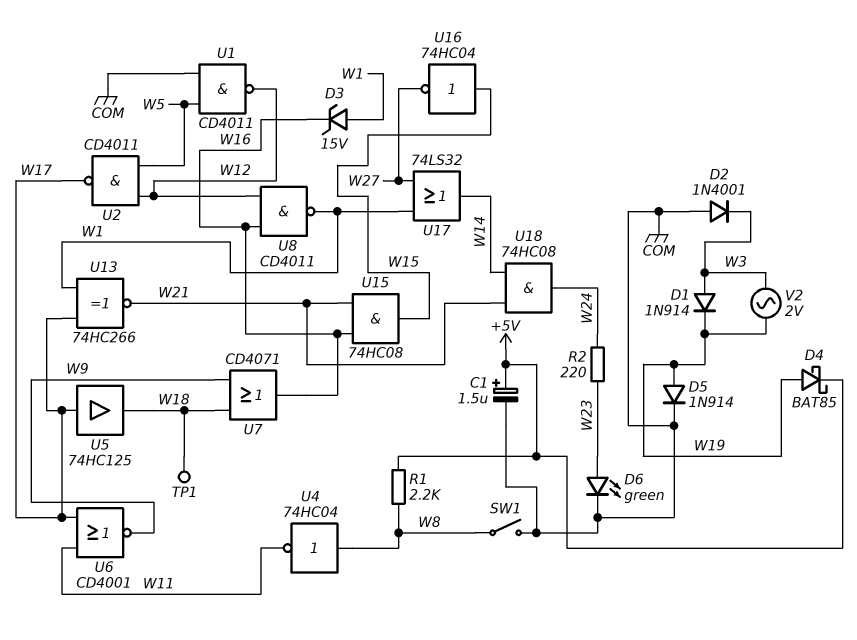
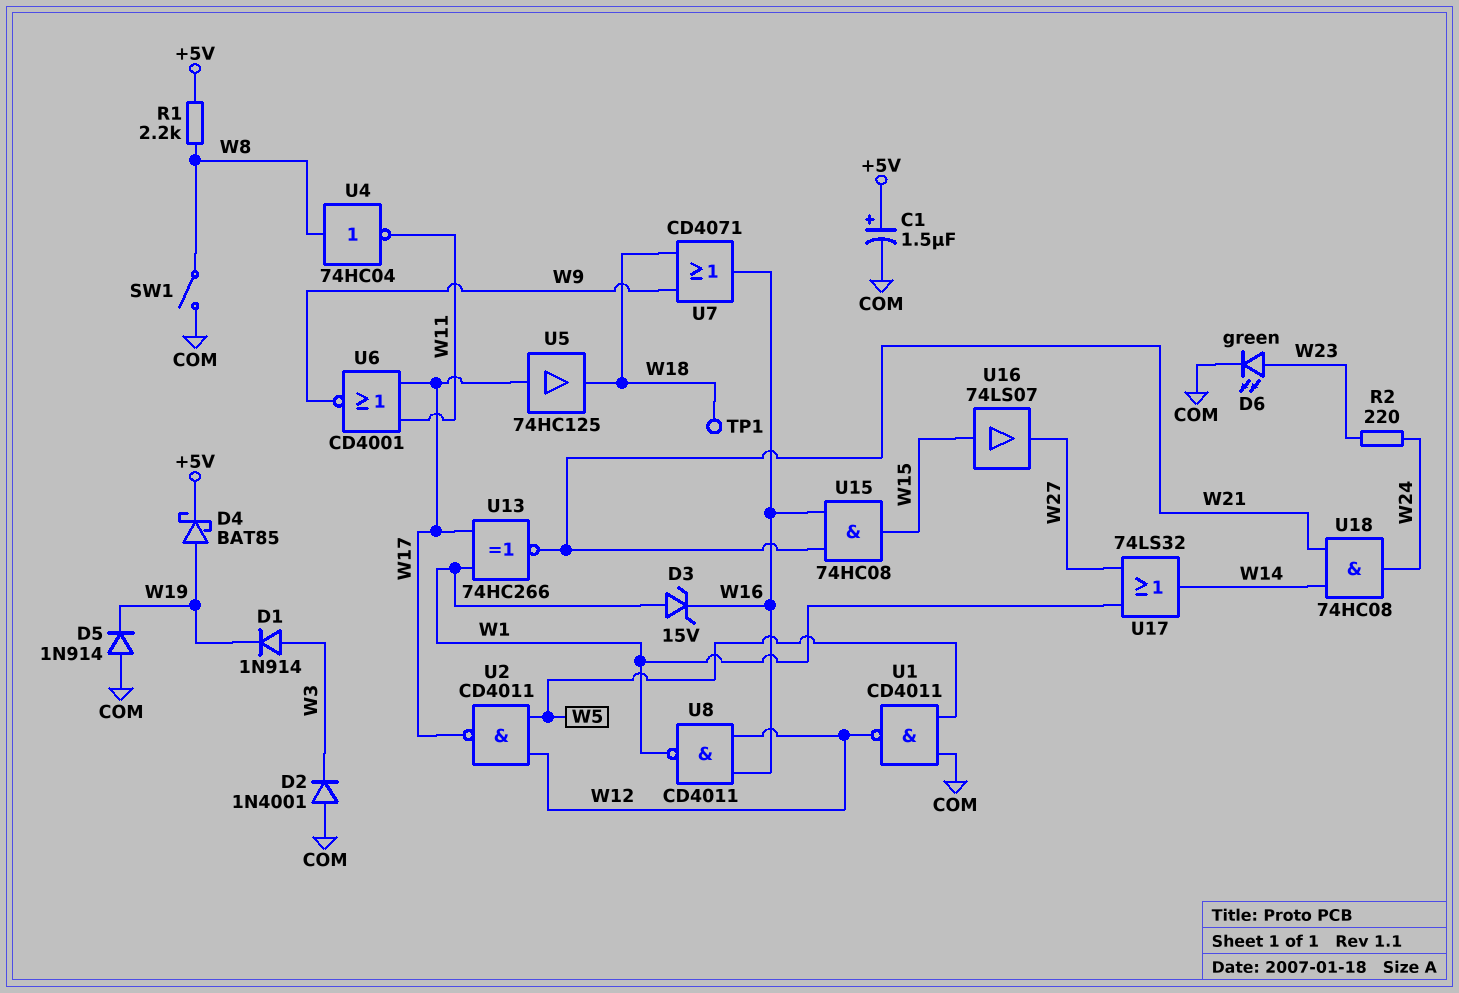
D5: diode 1N914 (A W19, K COM) -> diode 1N914 (A COM, K W19)
U16: NOT 74HC04 (in W15, out W27) -> buffer 74LS07 (in W15, out W27)
V2: AC 2V (W3, W19) -> none

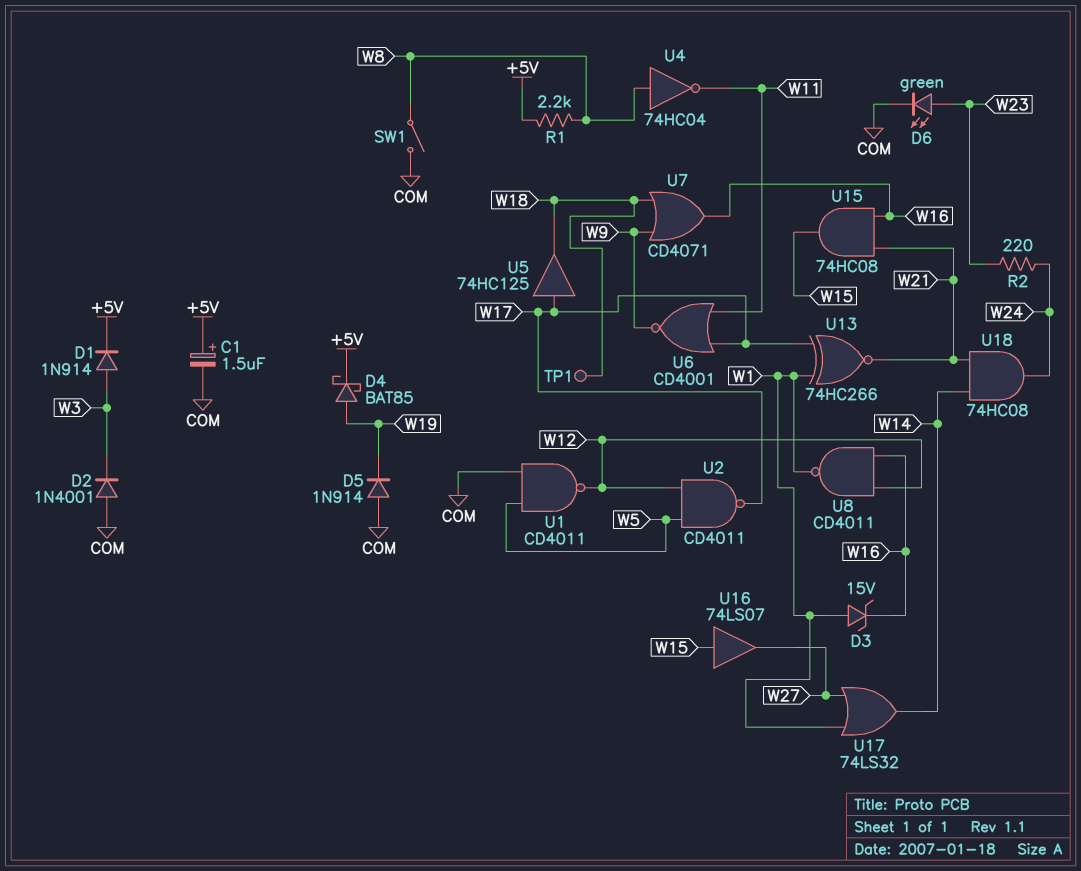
D1: diode 1N914 (A W3, K W19) -> diode 1N914 (A W3, K +5V)

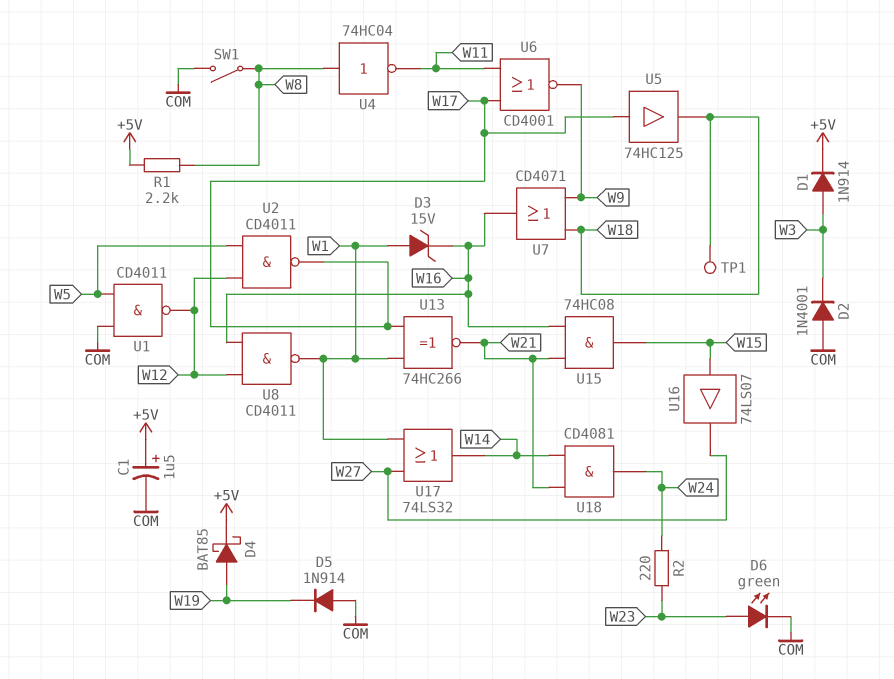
U18: AND 74HC08 (in W14, in W21, out W24) -> AND CD4081 (in W14, in W21, out W24)

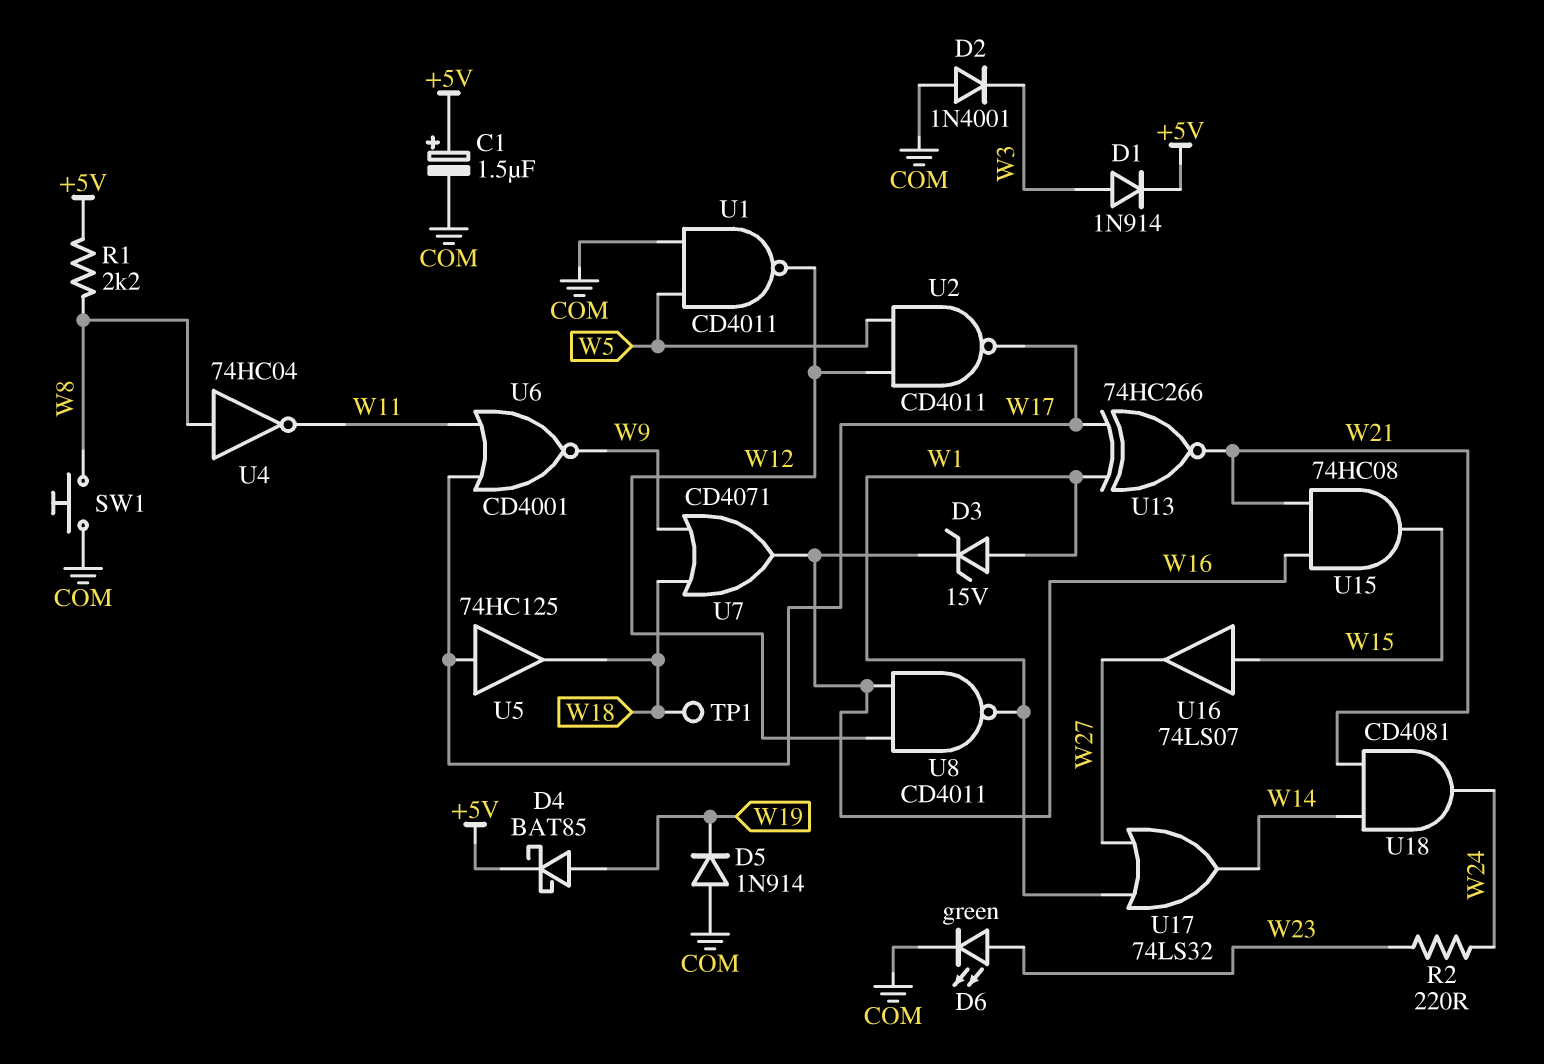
SW1: switch (COM, W8) -> button (COM, W8)

